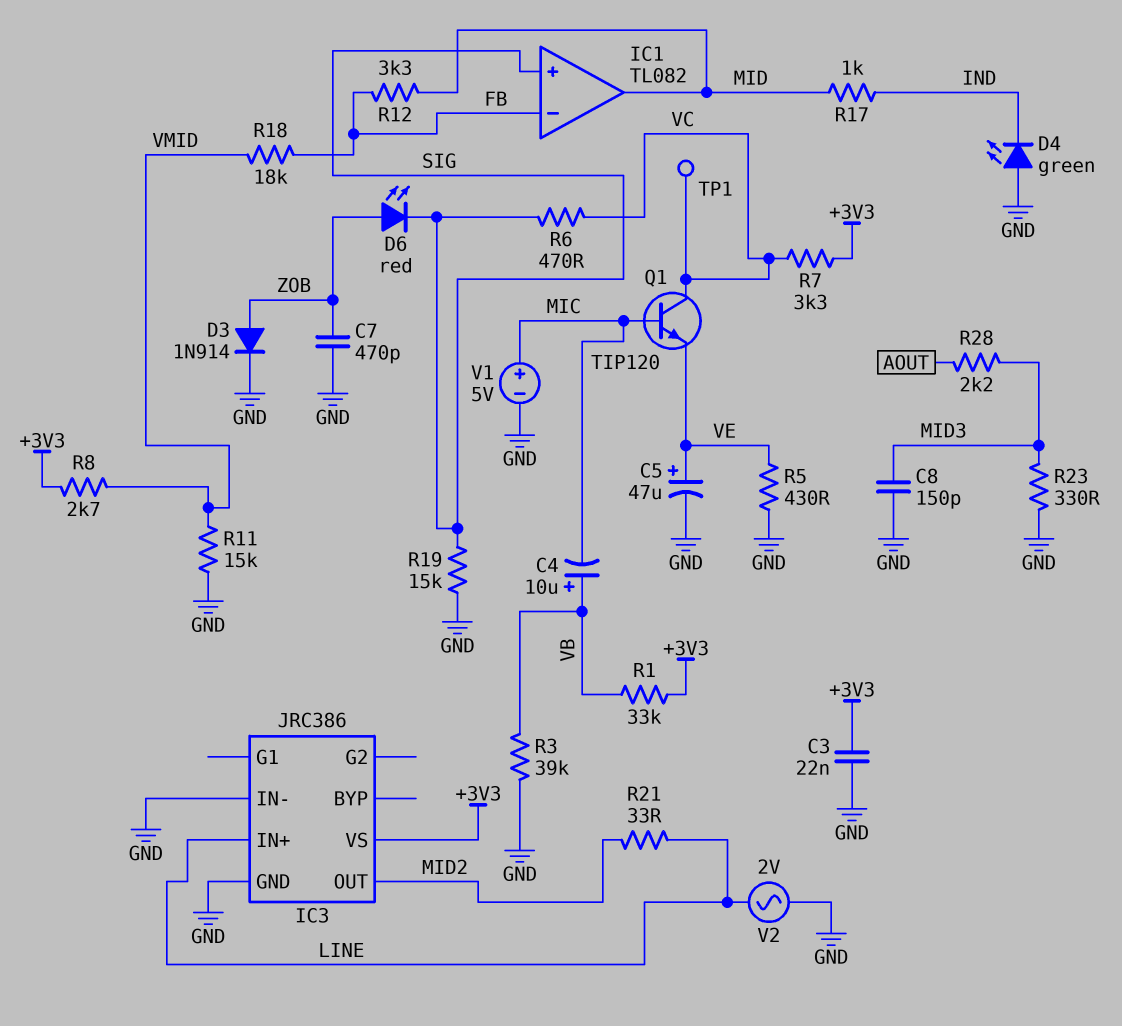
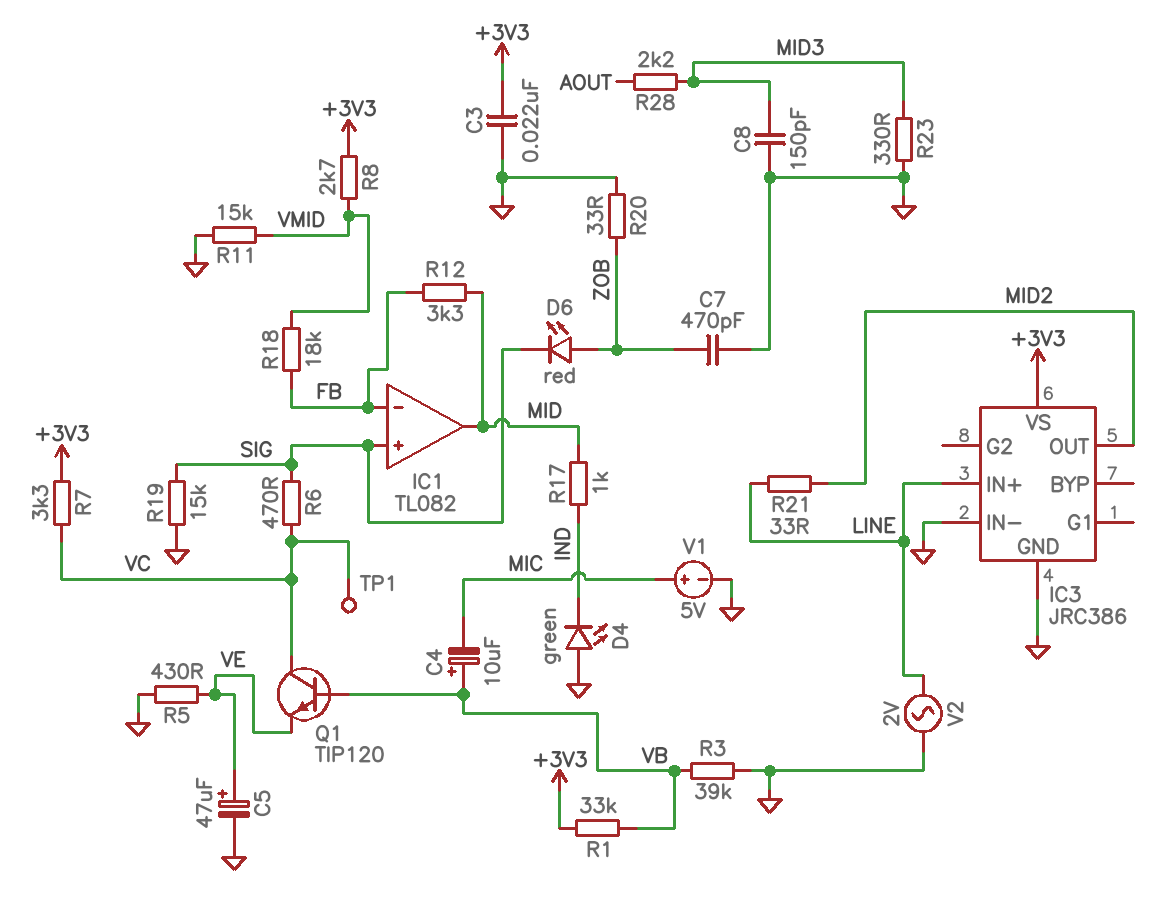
D3: diode 1N914 (A ZOB, K GND) -> none
Q1: NPN TIP120 (B MIC, C VC, E VE) -> NPN TIP120 (B VB, C VC, E VE)
R20: none -> 33 (GND, ZOB)

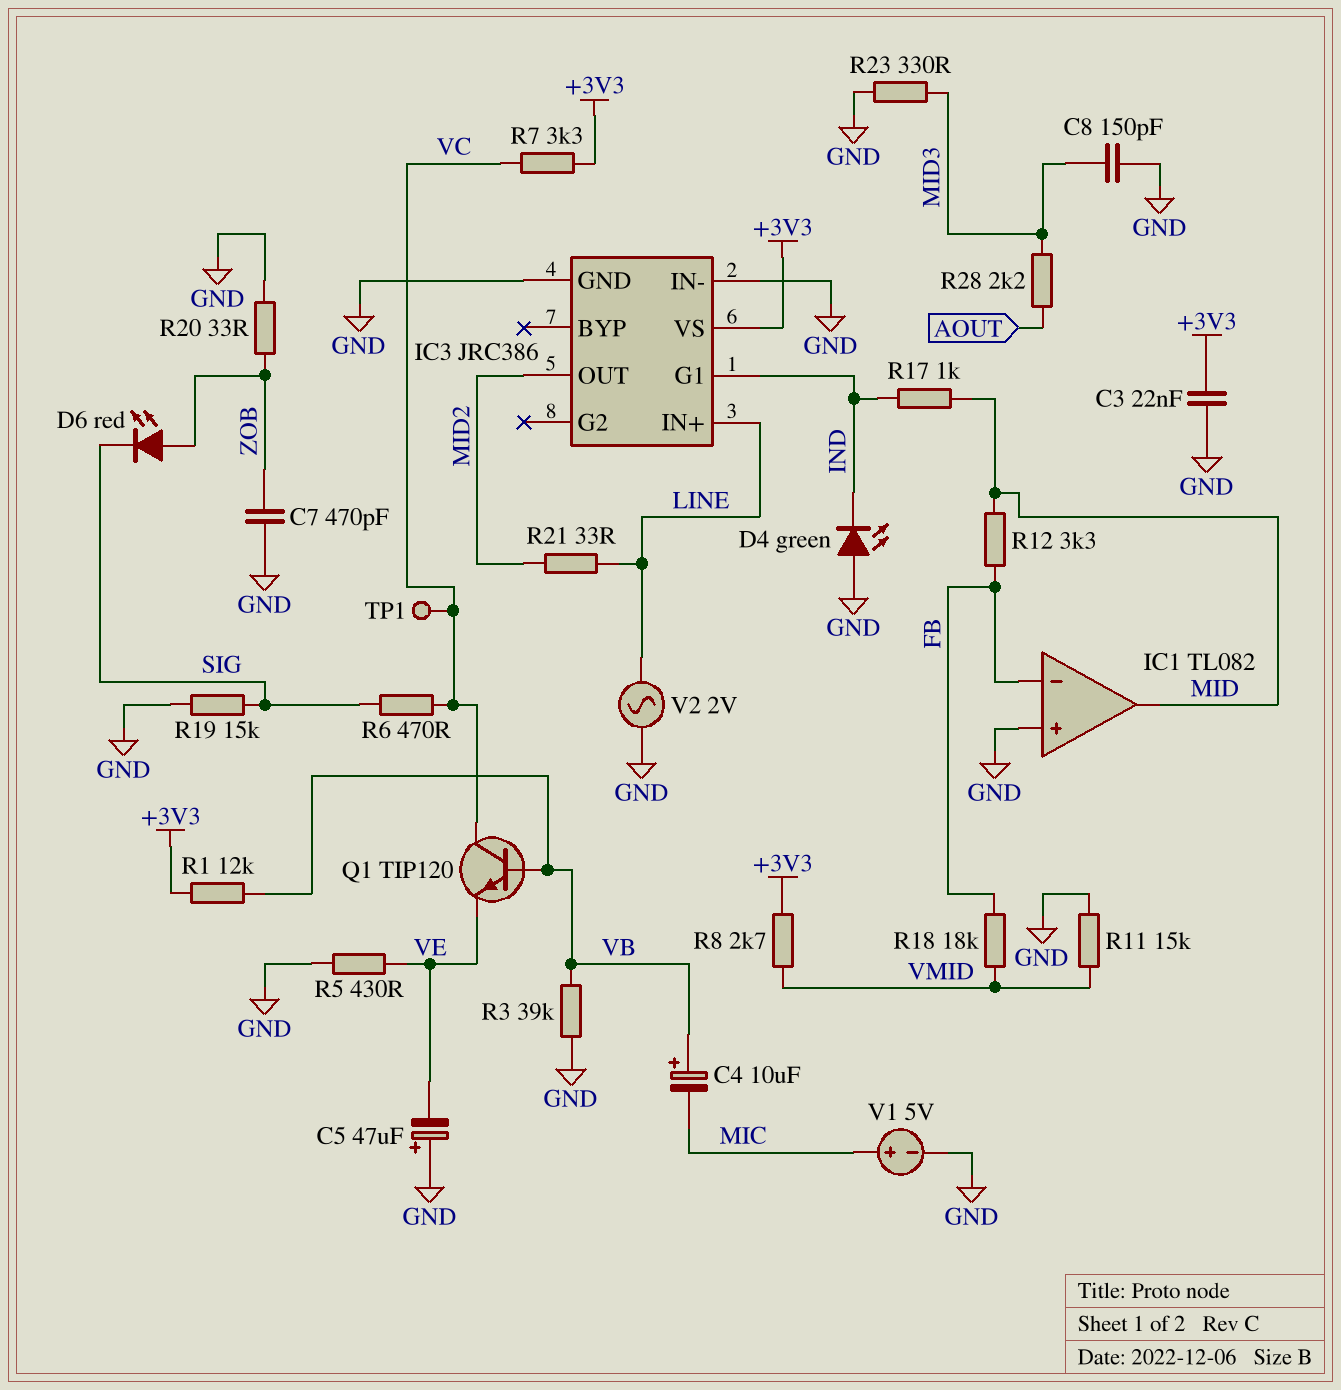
C5: 47uF (plus VE, minus GND) -> 47uF (plus GND, minus VE)
IC1 pin in+: SIG -> GND
IC3 pin G1: none -> IND
R1: 33k (+3V3, VB) -> 12k (+3V3, VB)

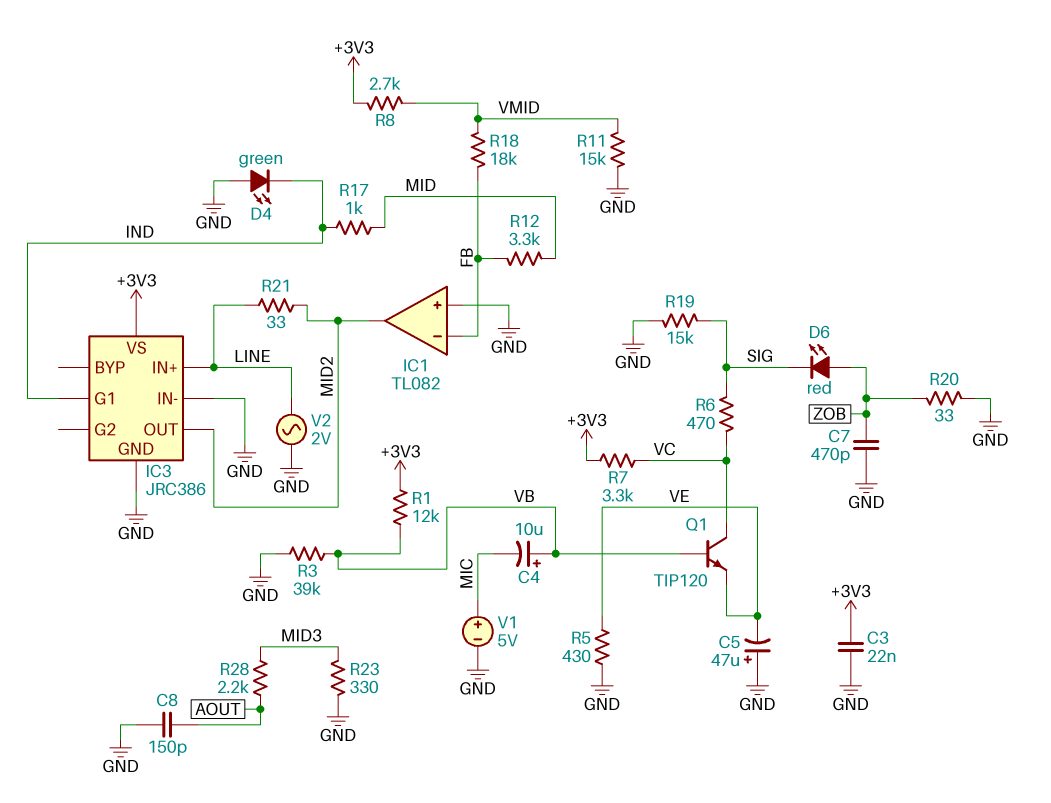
C8: 150pF (GND, MID3) -> 150pF (AOUT, GND)
IC1 pin out: MID -> MID2
TP1: test point (VC) -> none

